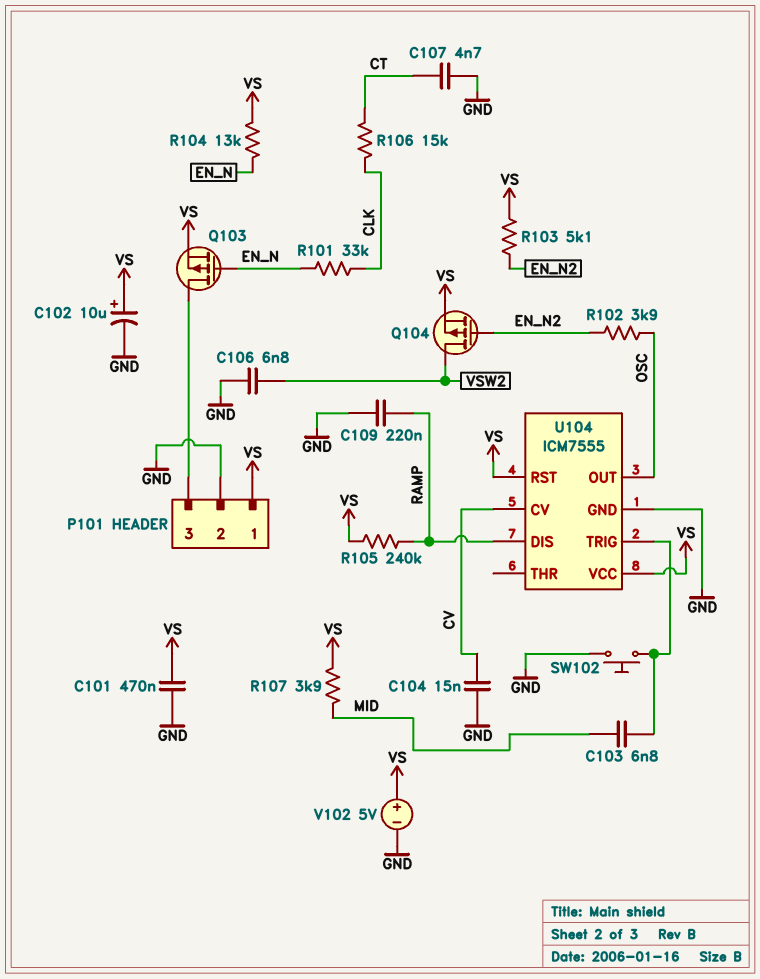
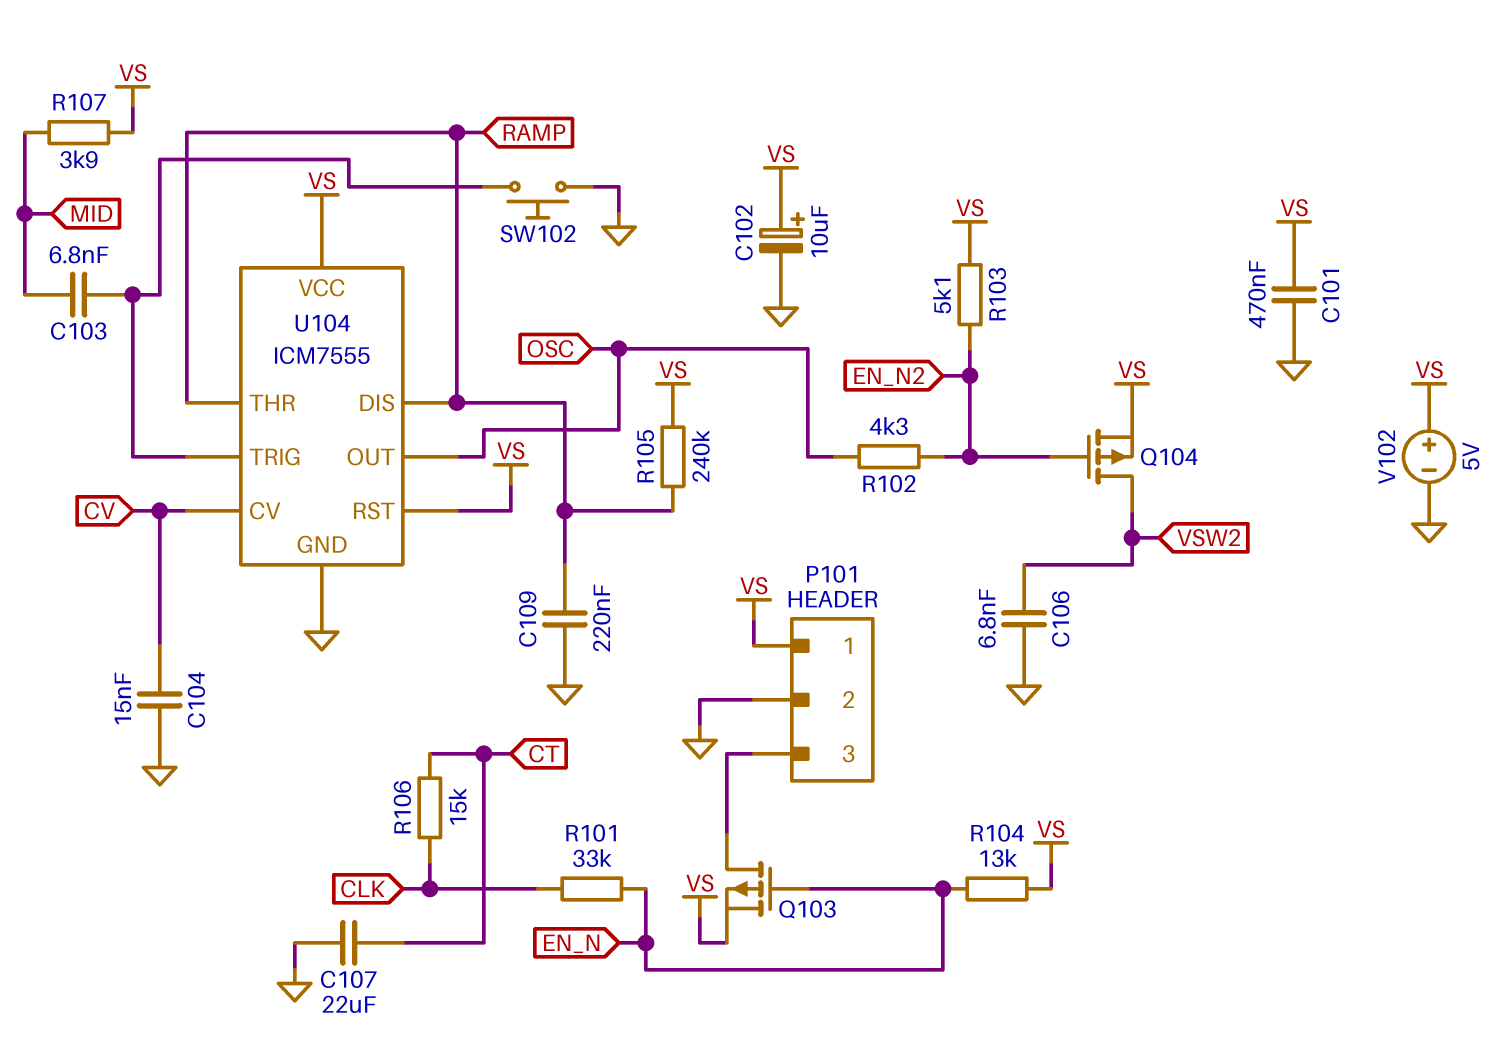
C107: 4.7nF (CT, GND) -> 22uF (CT, GND)
R102: 3.9k (EN_N2, OSC) -> 4.3k (EN_N2, OSC)
U104 pin THR: none -> RAMP

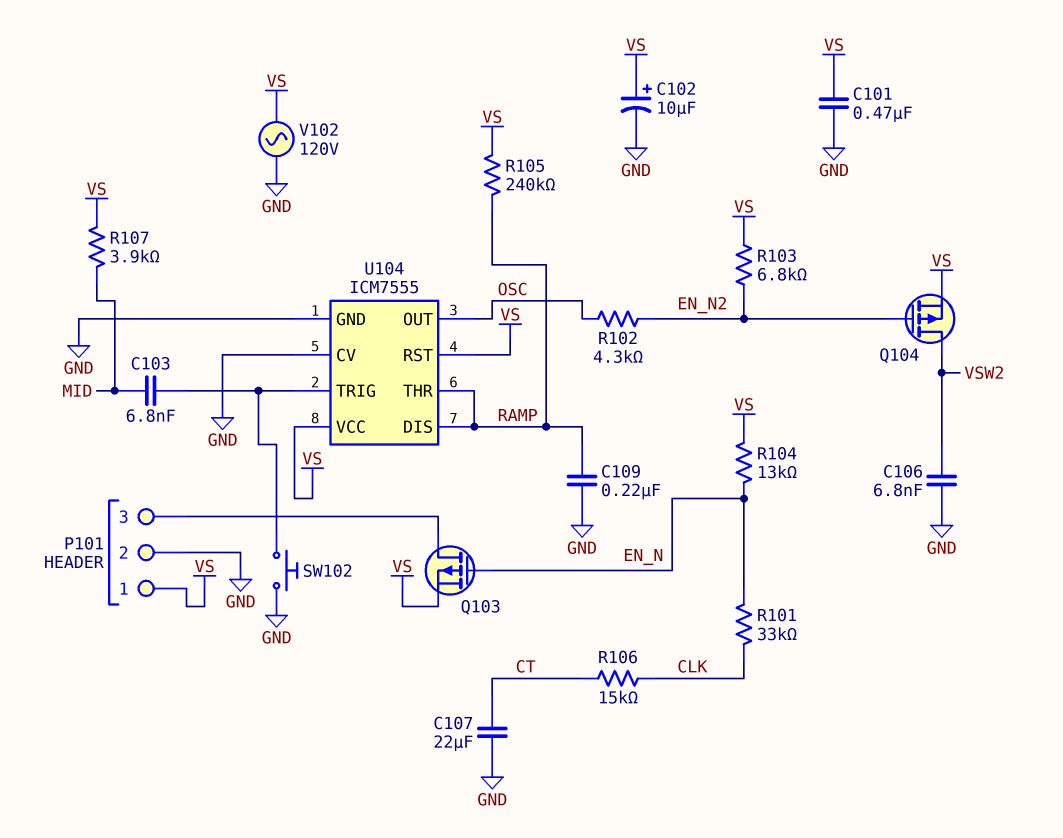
C104: 15nF (CV, GND) -> none
R103: 5.1k (EN_N2, VS) -> 6.8k (EN_N2, VS)
U104 pin CV: CV -> GND
V102: 5V (plus VS, minus GND) -> AC 120V (GND, VS)

